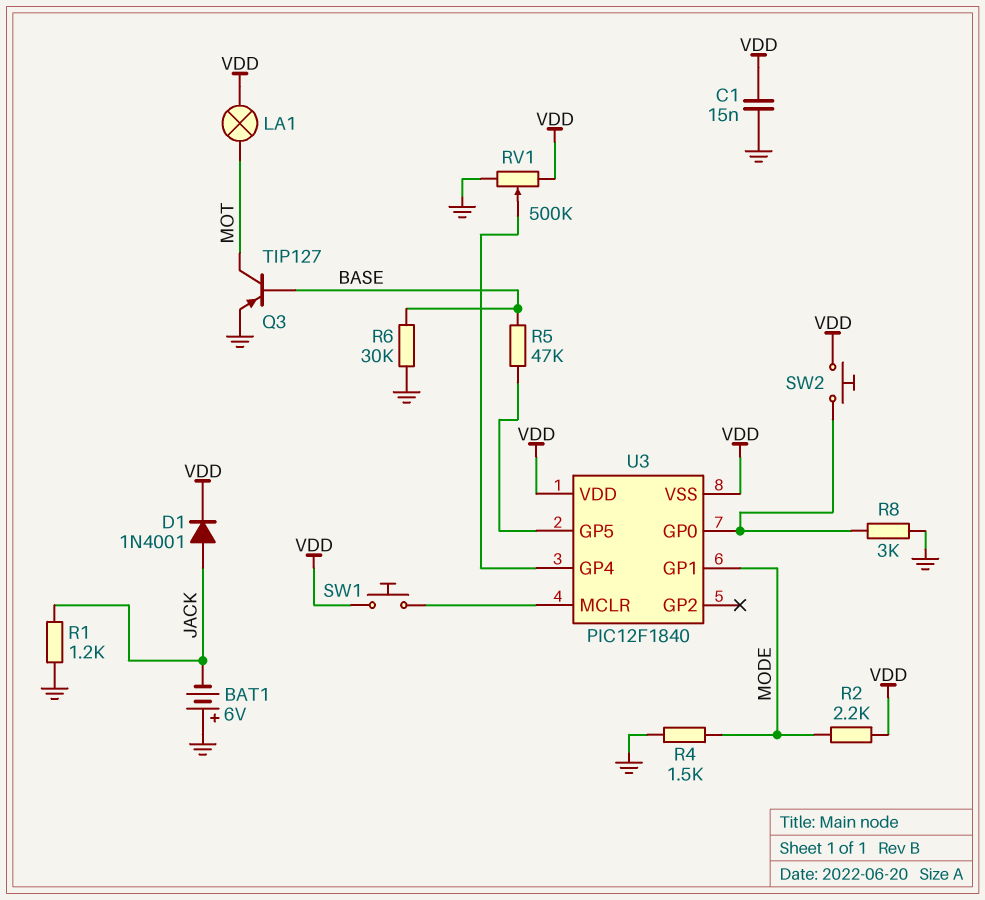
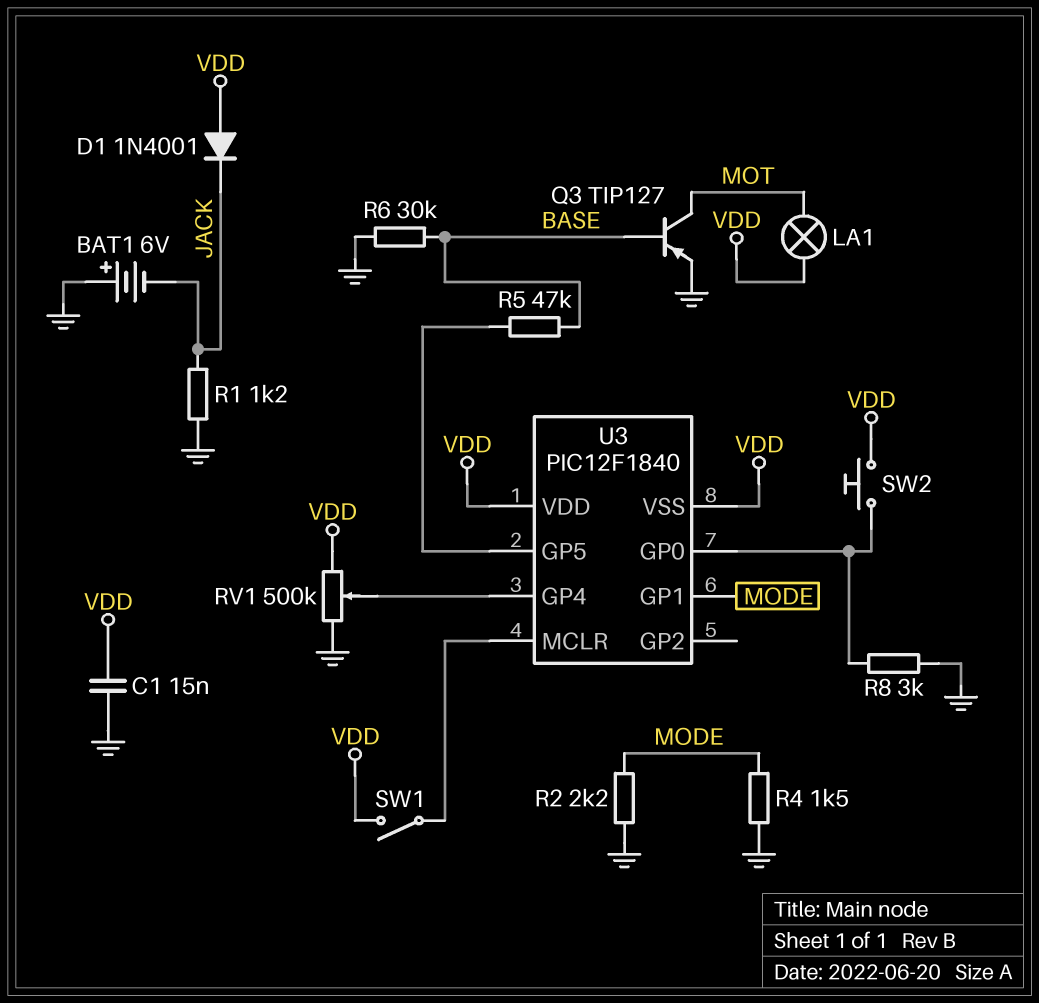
D1: diode 1N4001 (A JACK, K VDD) -> diode 1N4001 (A VDD, K JACK)
R2: 2.2k (MODE, VDD) -> 2.2k (GND, MODE)
SW1: button (U3/MCLR, VDD) -> switch (U3/MCLR, VDD)

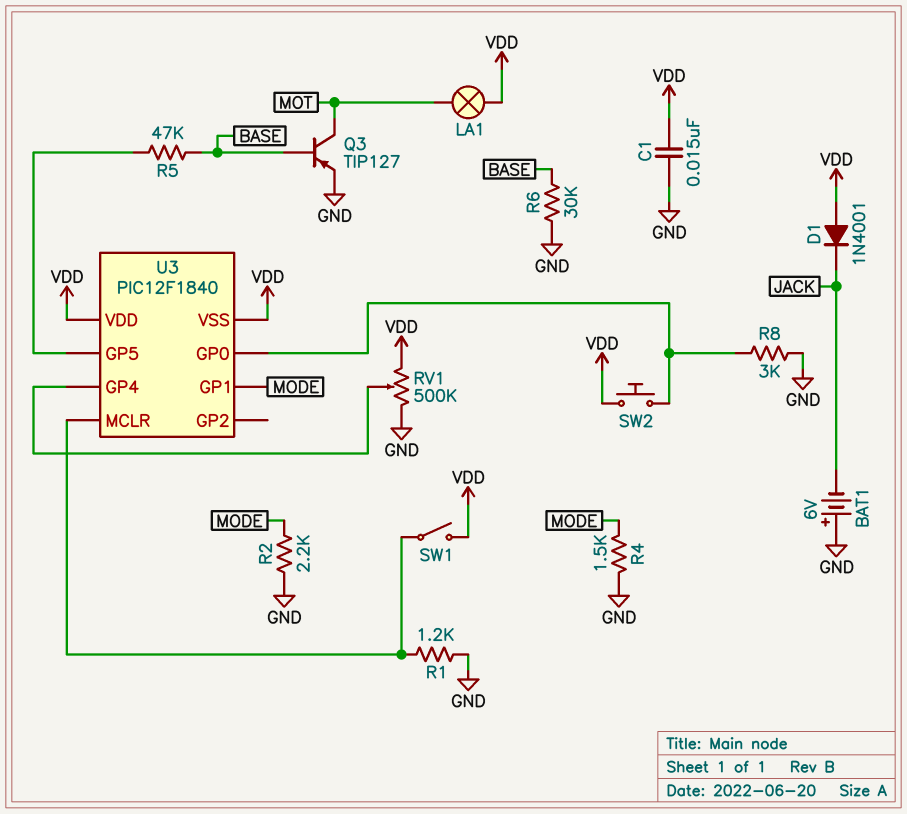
R1: 1.2k (GND, JACK) -> 1.2k (GND, U3/MCLR)

